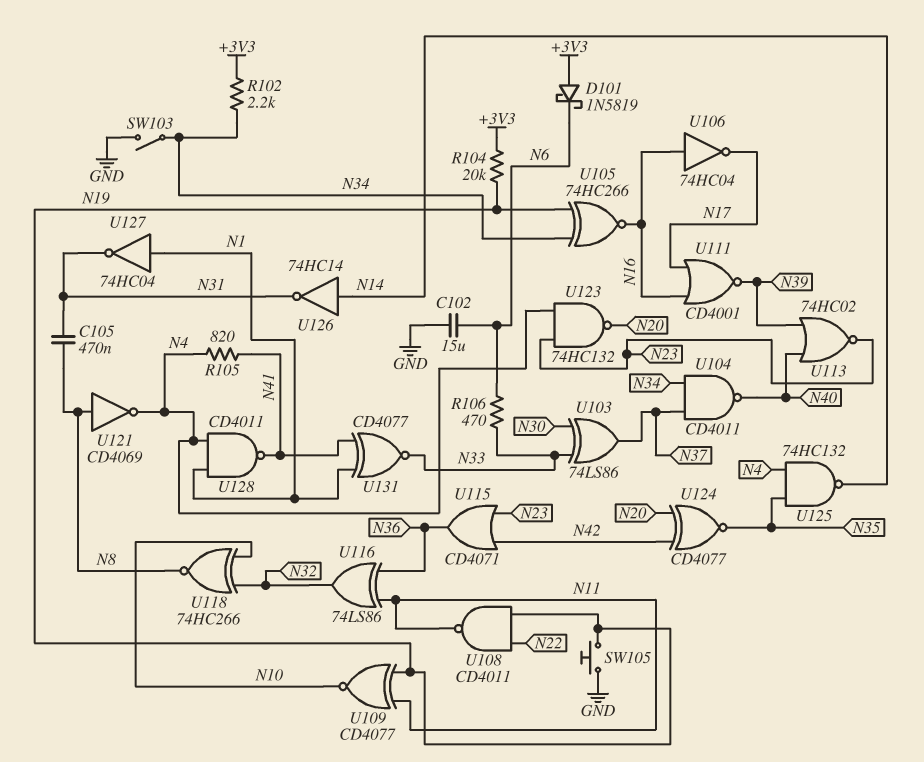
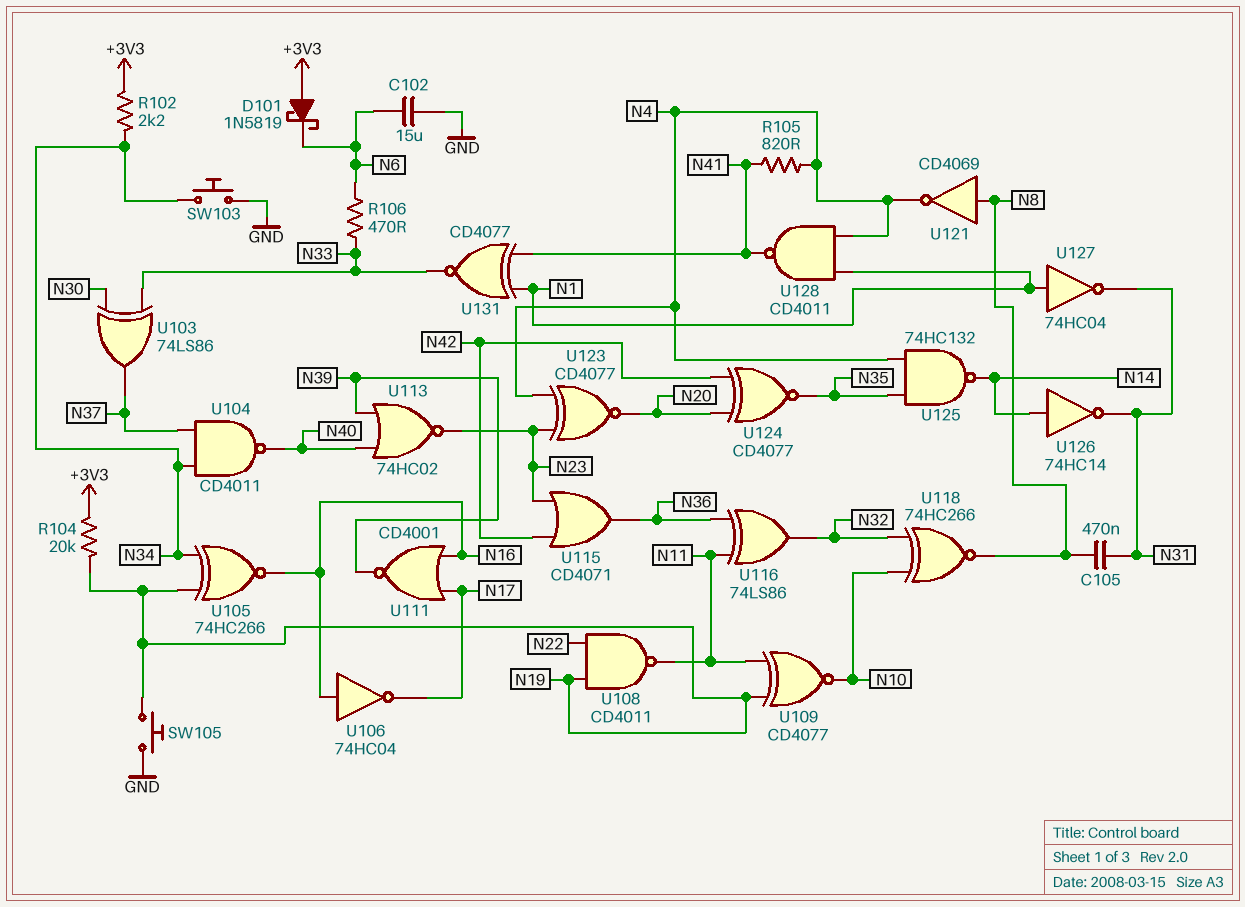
SW103: switch (GND, N34) -> button (GND, N34)
U123: NAND 74HC132 (in N4, in N23, out N20) -> XNOR CD4077 (in N4, in N23, out N20)

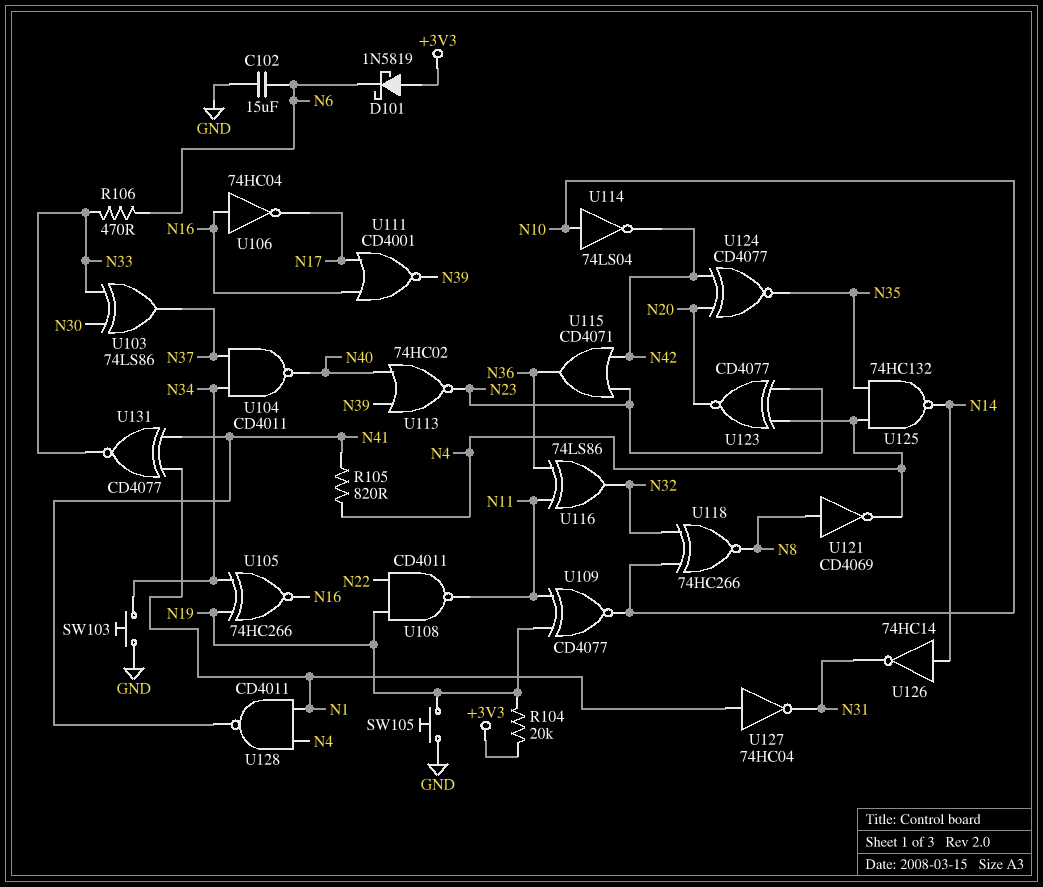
C105: 470nF (N8, N31) -> none
R102: 2.2k (+3V3, N34) -> none
U114: none -> NOT 74LS04 (in N10, out N42)

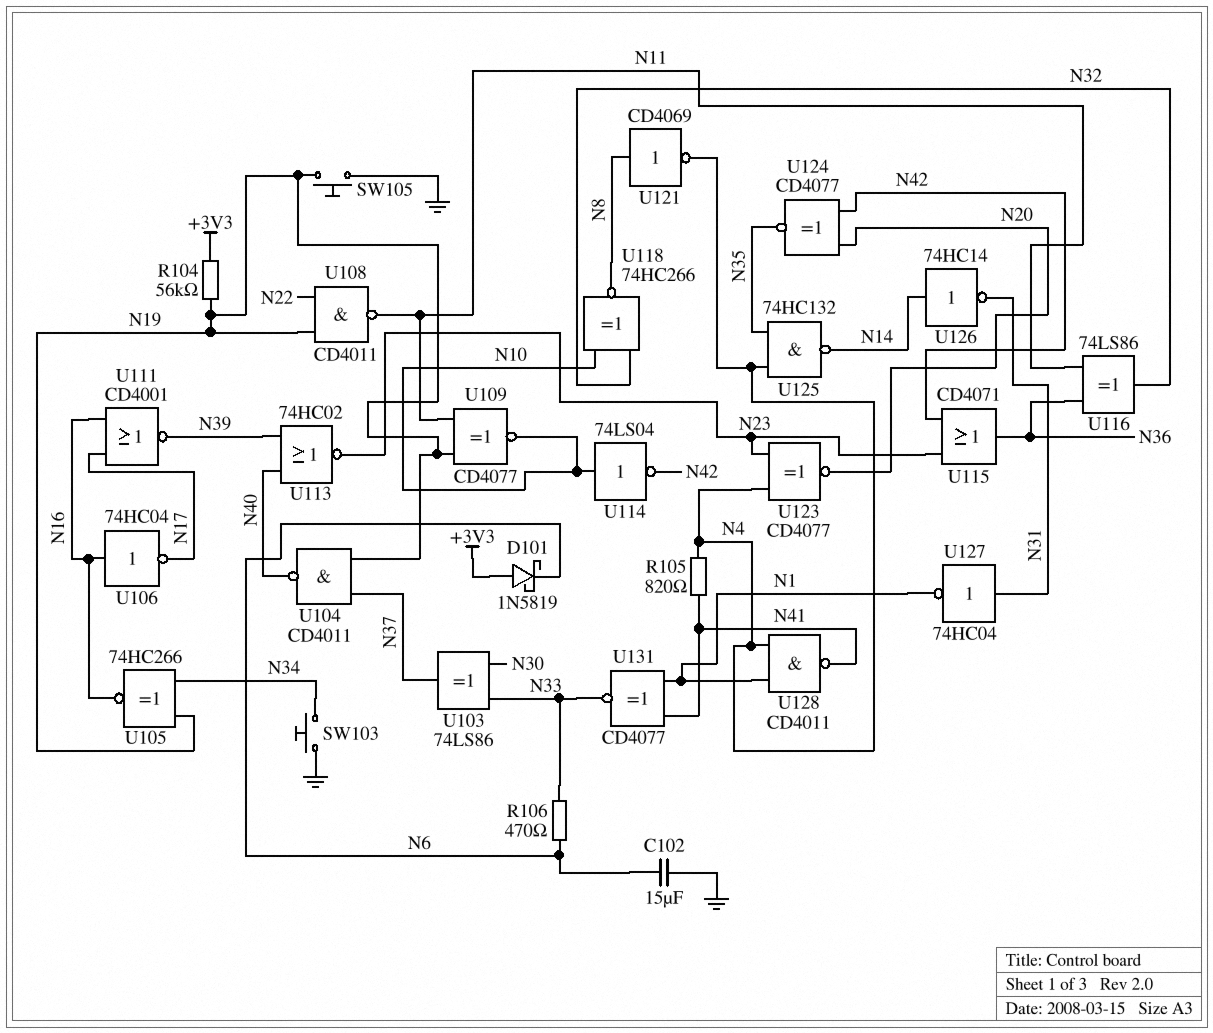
R104: 20k (+3V3, N19) -> 56k (+3V3, N19)
U104: NAND CD4011 (in N34, in N37, out N40) -> NAND CD4011 (in N19, in N37, out N40)
U127: NOT 74HC04 (in N1, out N31) -> NOT 74HC04 (in N31, out N1)

